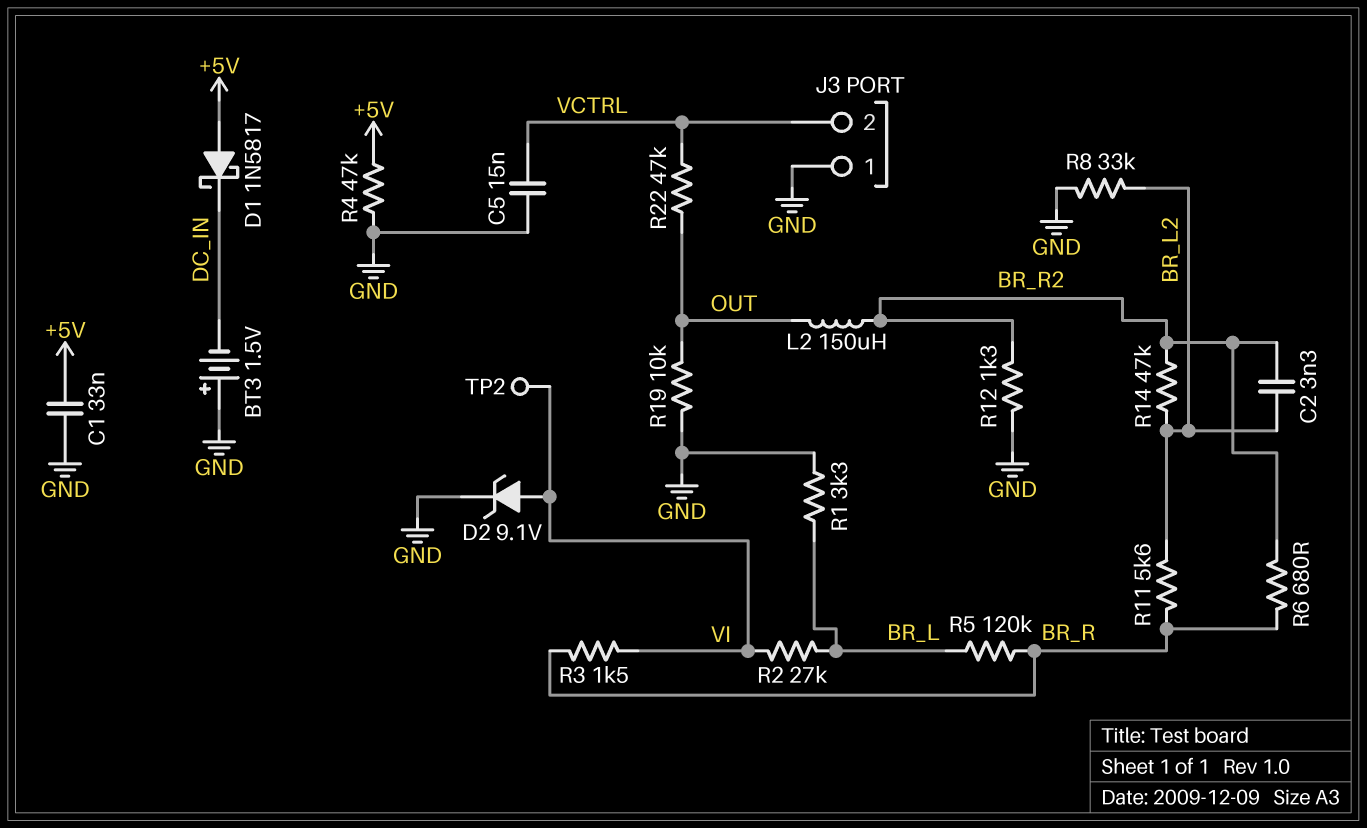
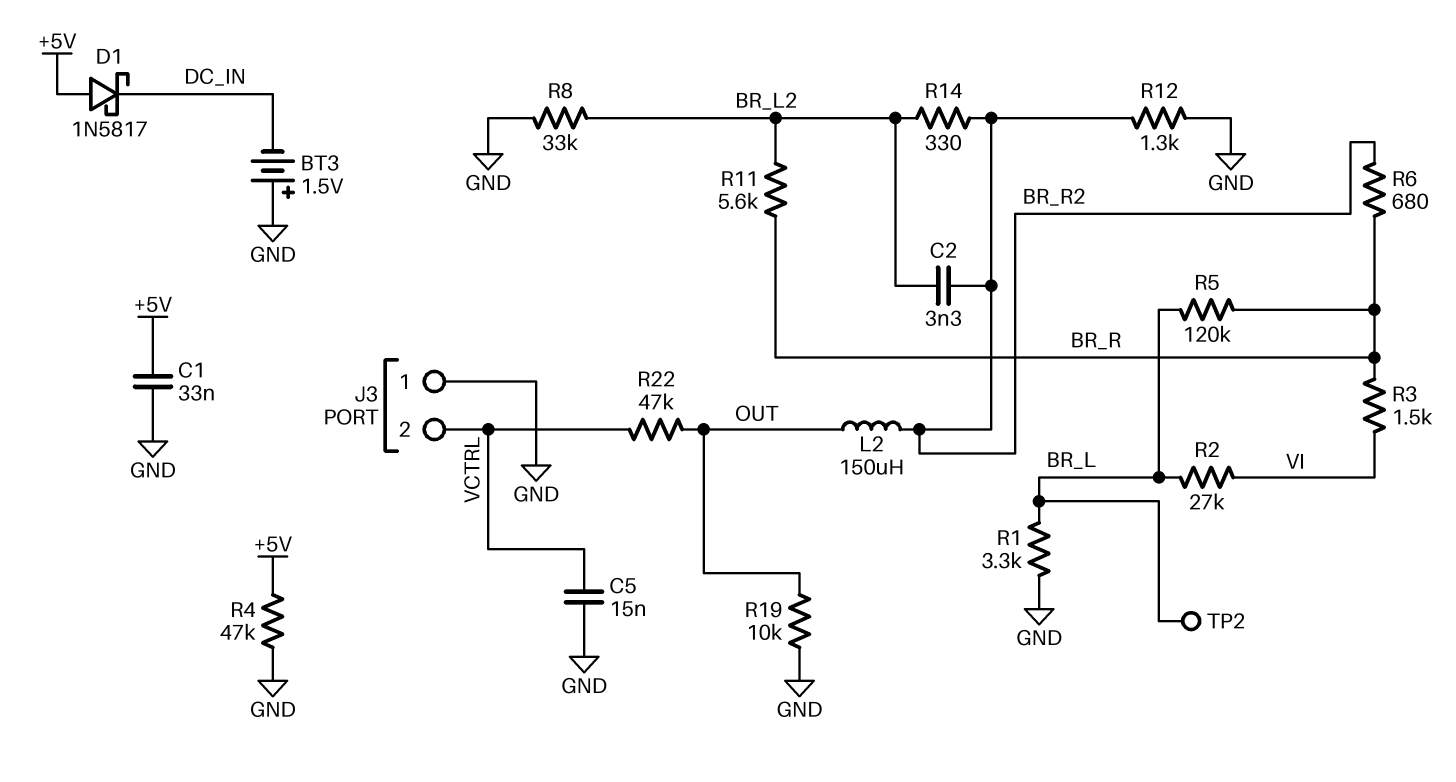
D2: zener 9.1V (A VI, K GND) -> none
R14: 47k (BR_L2, BR_R2) -> 330 (BR_L2, BR_R2)
TP2: test point (VI) -> test point (BR_L)

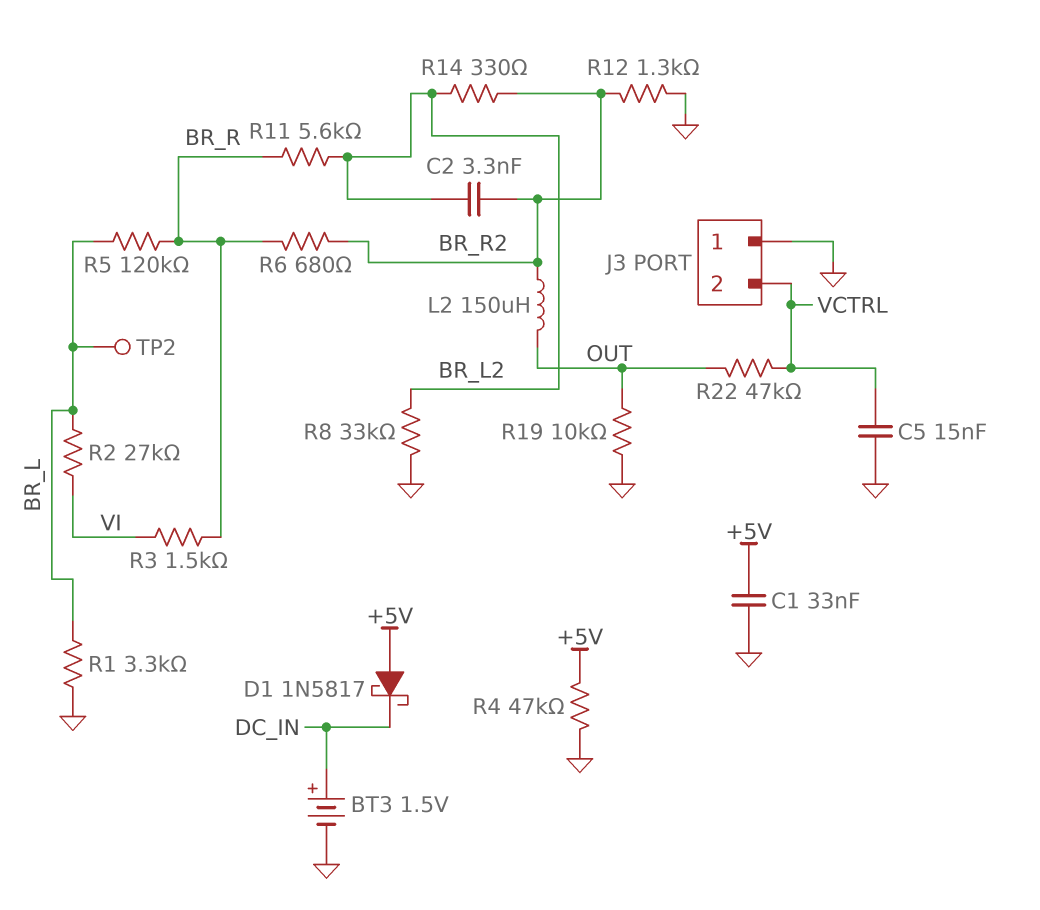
BT3: 1.5V (plus GND, minus DC_IN) -> 1.5V (plus DC_IN, minus GND)

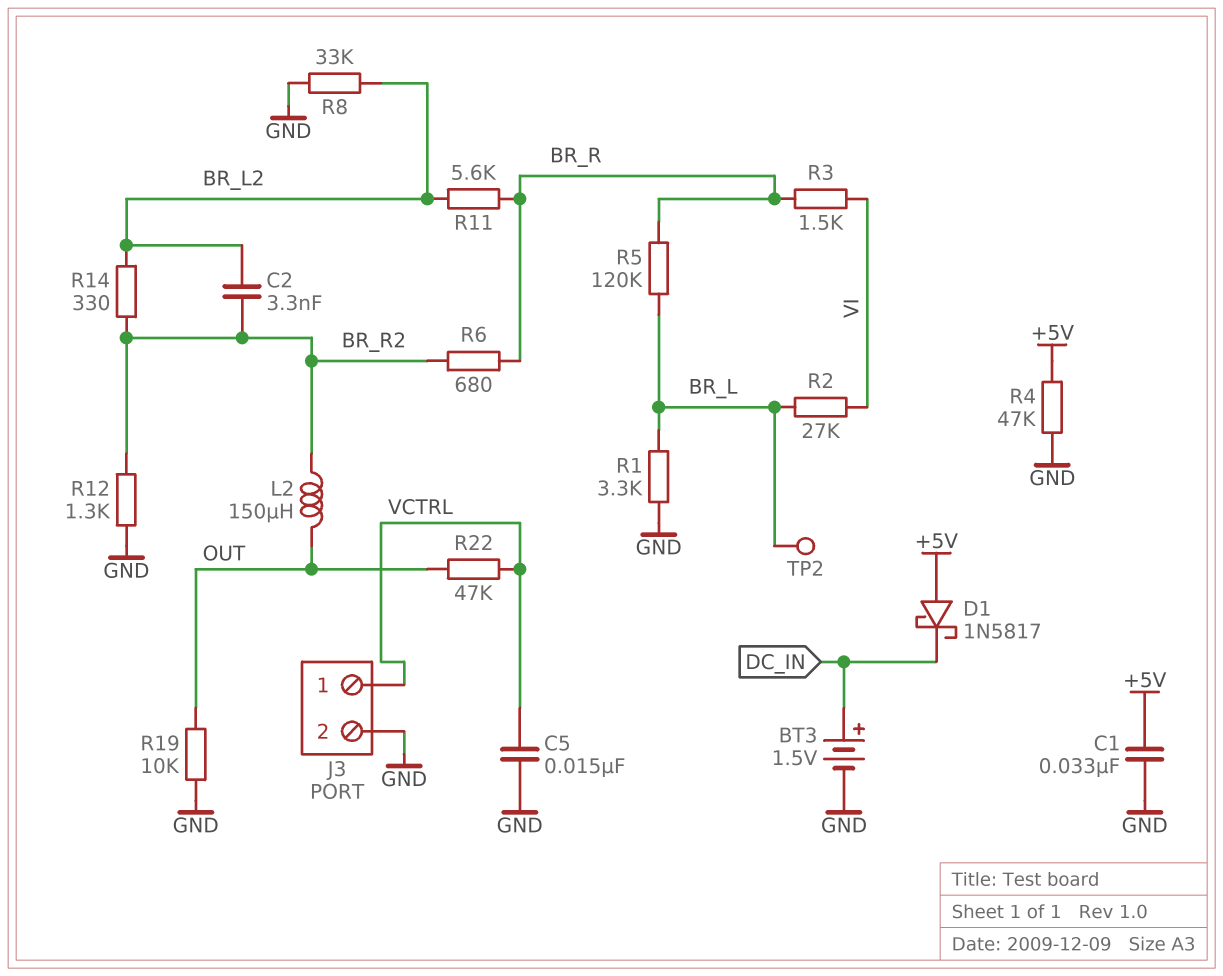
J3 pin 1: GND -> VCTRL
J3 pin 2: VCTRL -> GND

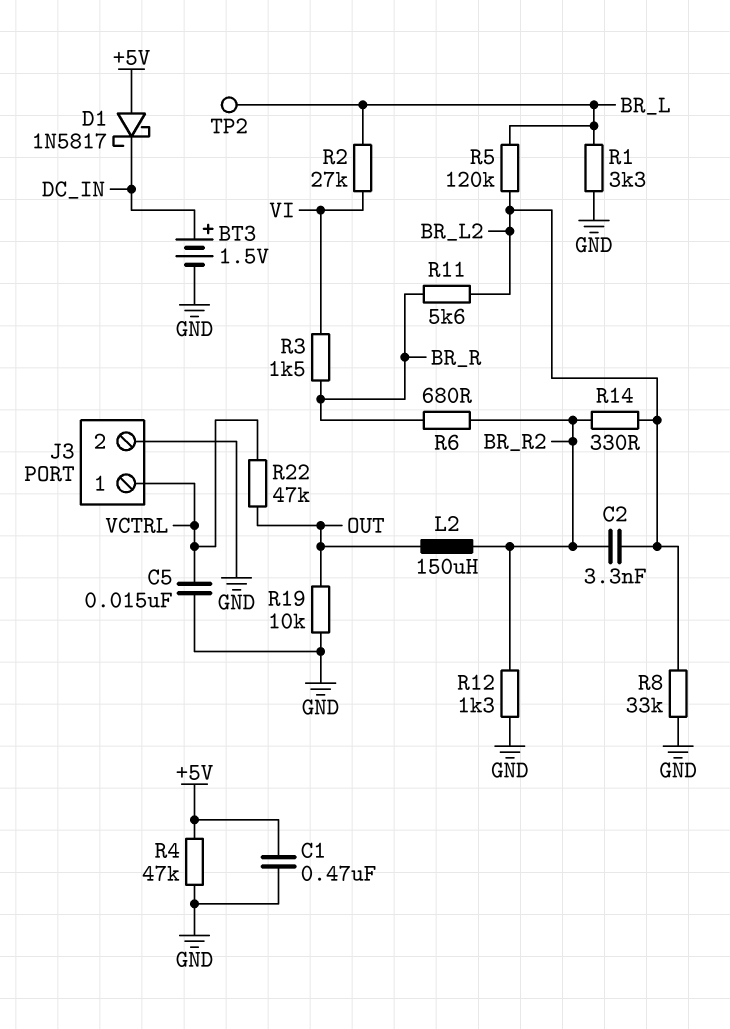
C1: 33nF (+5V, GND) -> 470nF (+5V, GND)
R5: 120k (BR_L, BR_R) -> 120k (BR_L, BR_L2)

